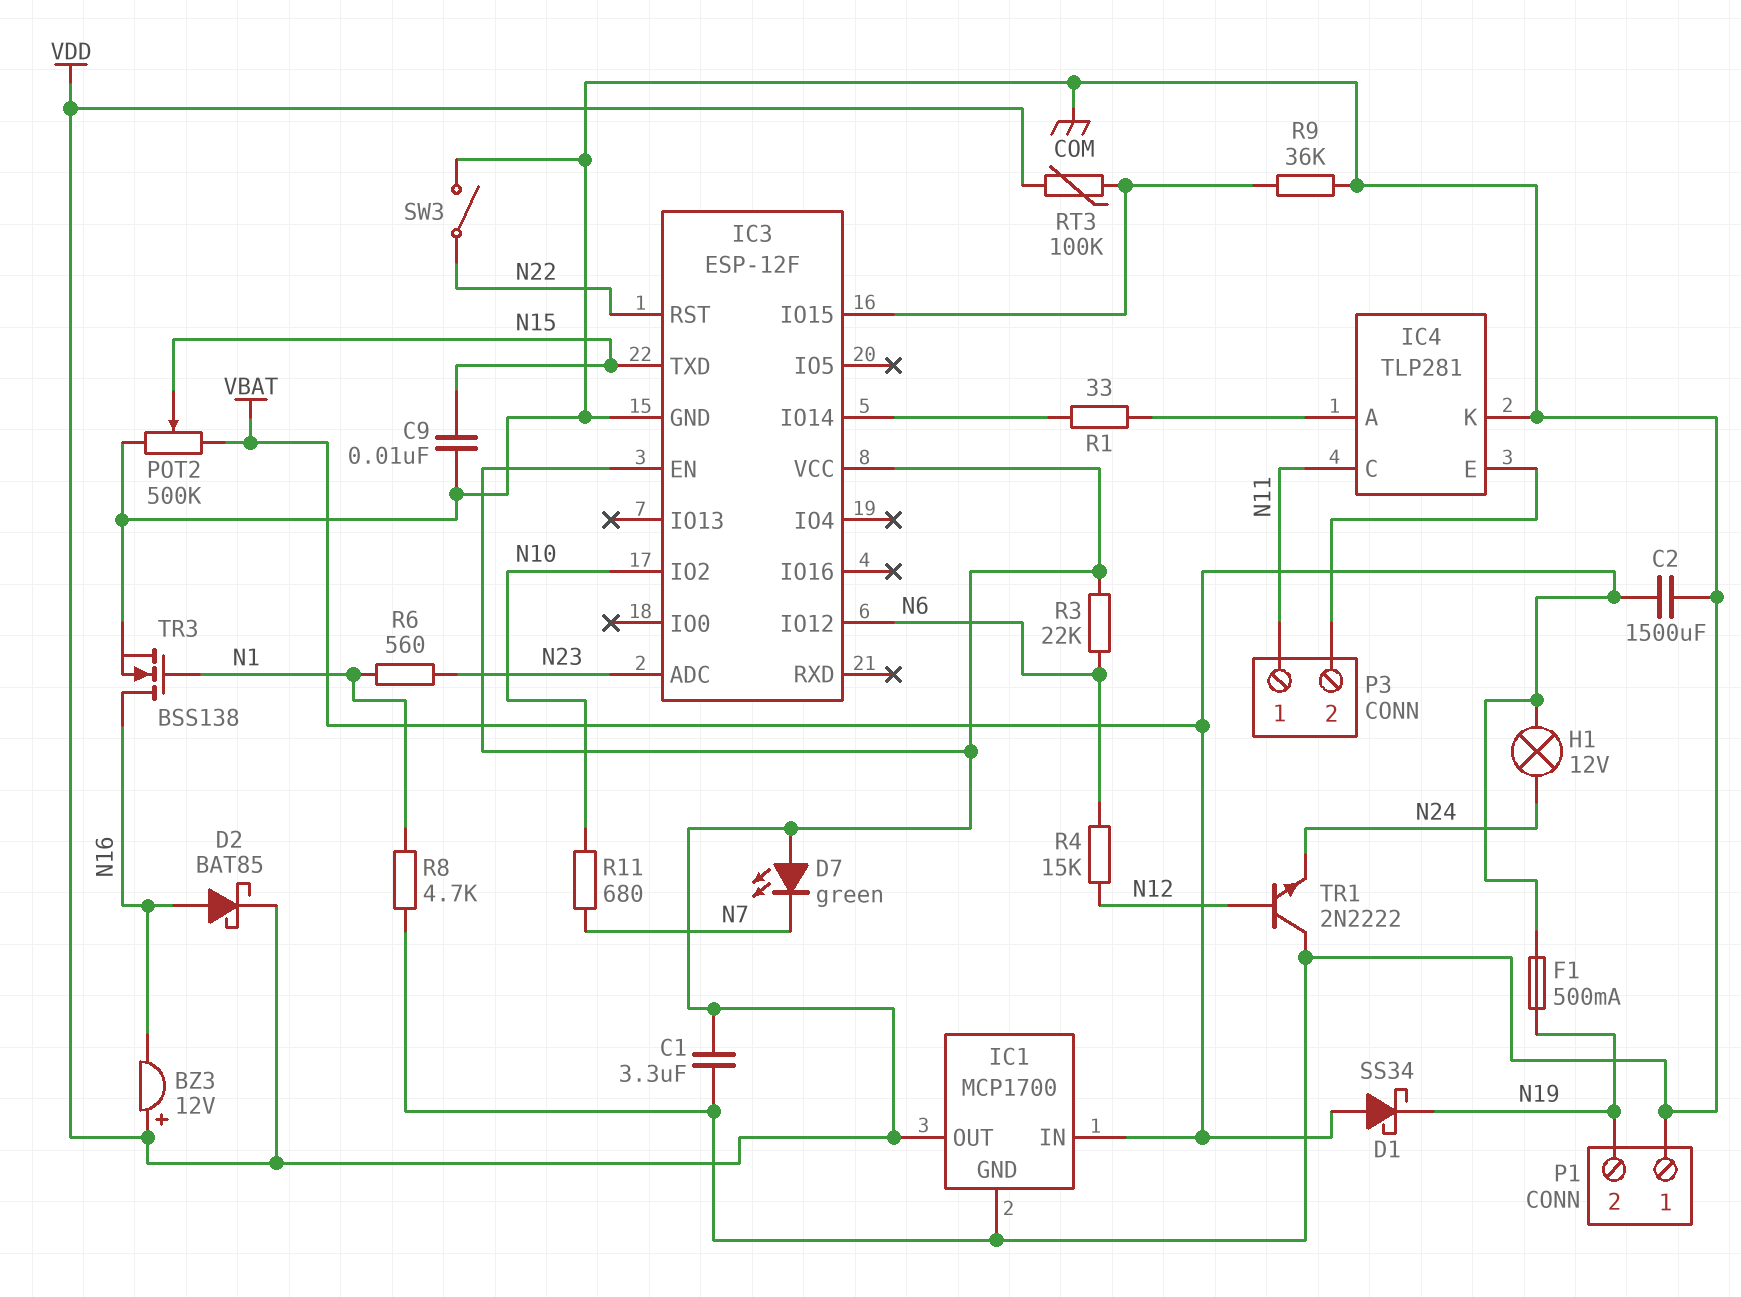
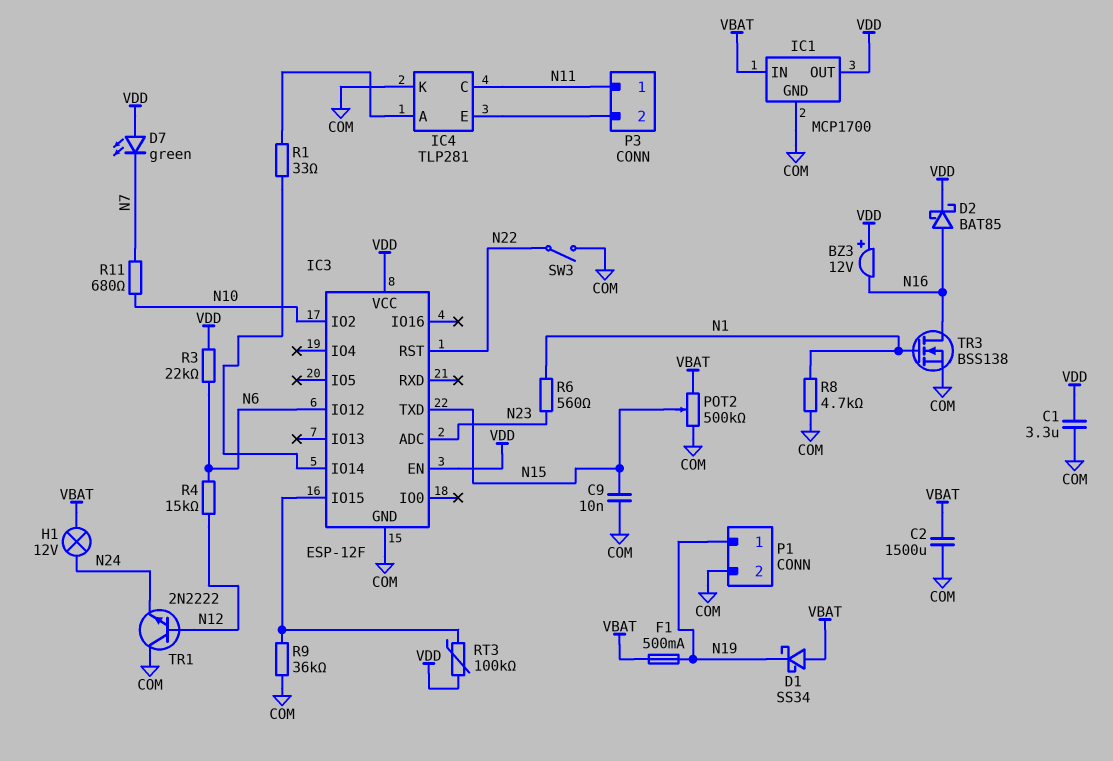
P1 pin 1: COM -> N19
P1 pin 2: N19 -> COM

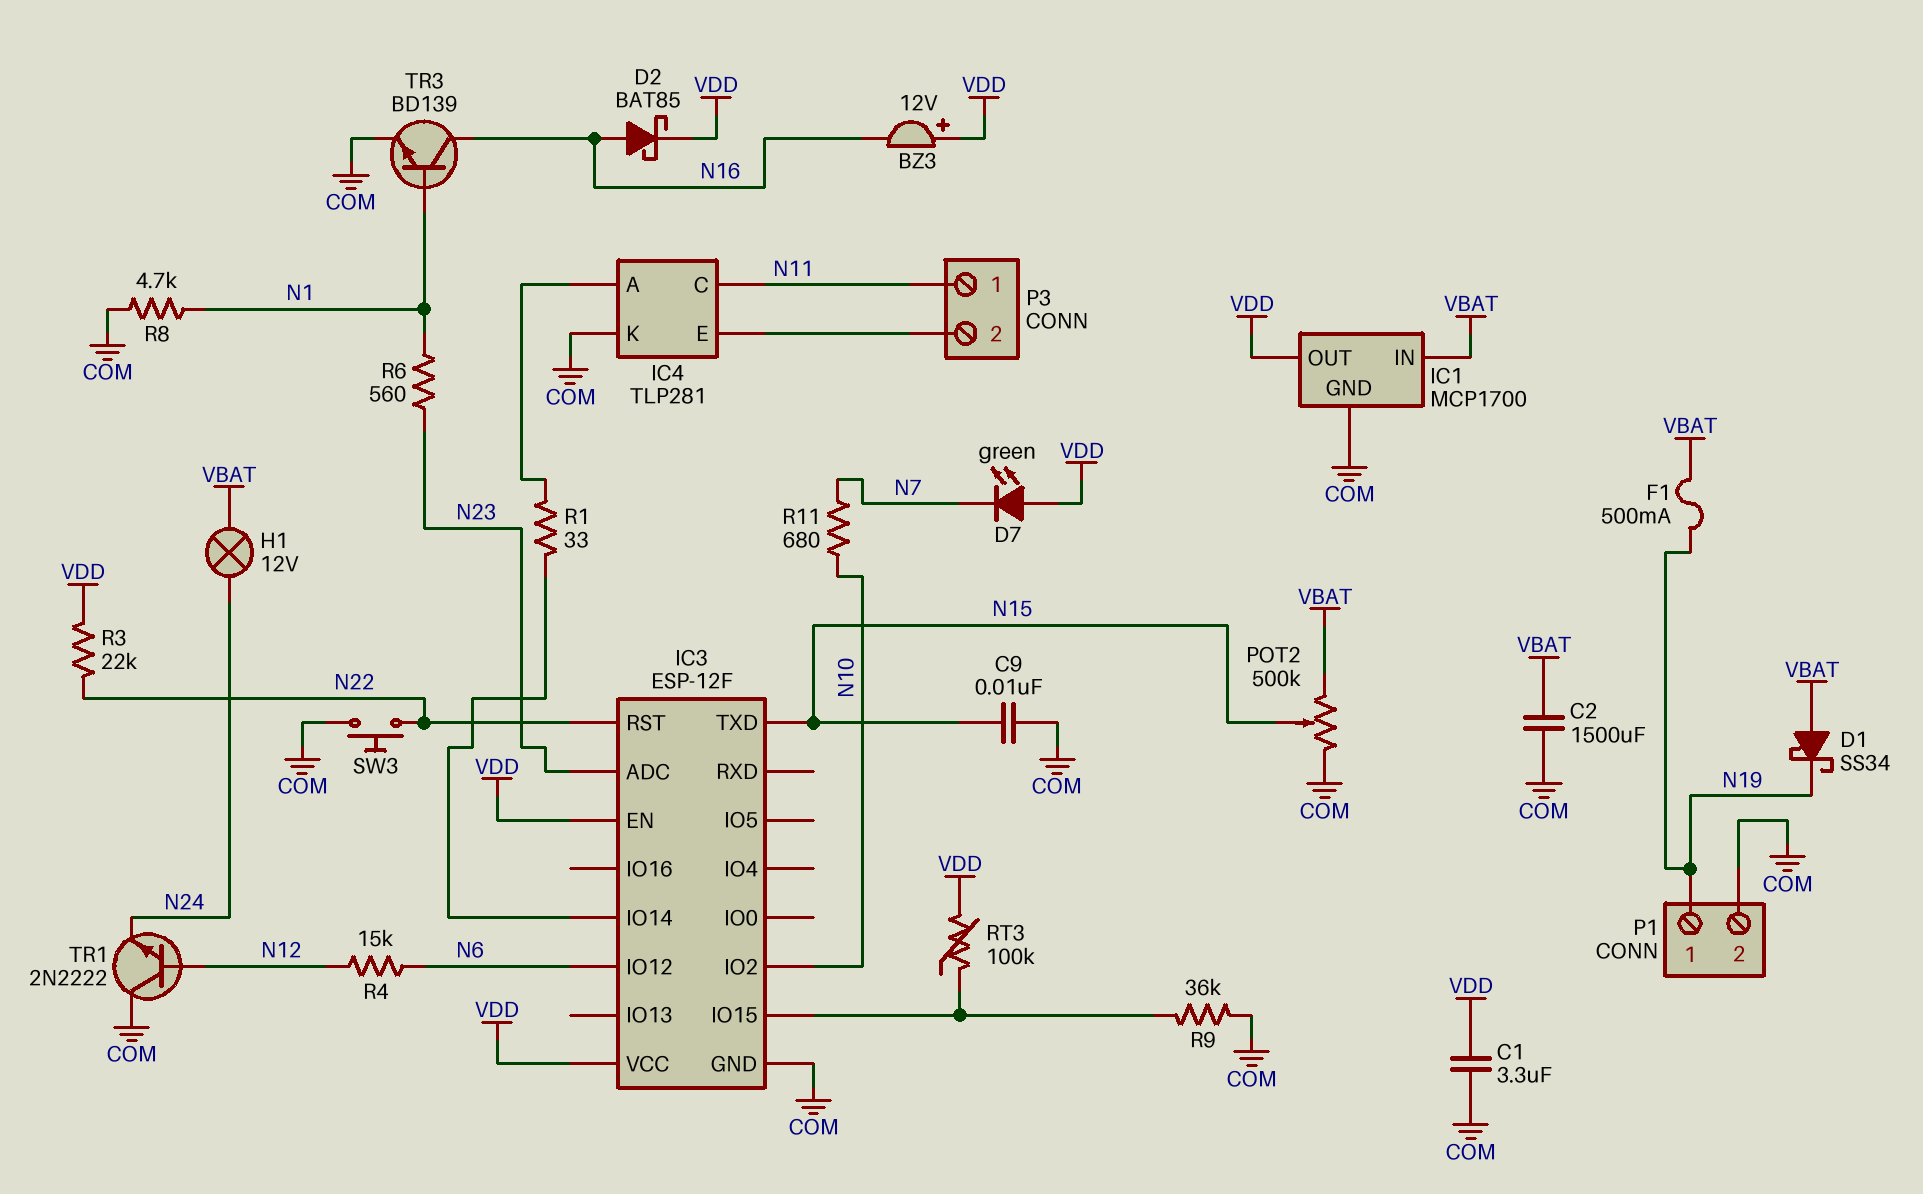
R3: 22k (N6, VDD) -> 22k (N22, VDD)
SW3: switch (COM, N22) -> button (COM, N22)
TR3: NMOS BSS138 (G N1, D N16, S COM) -> NPN BD139 (B N1, C N16, E COM)

